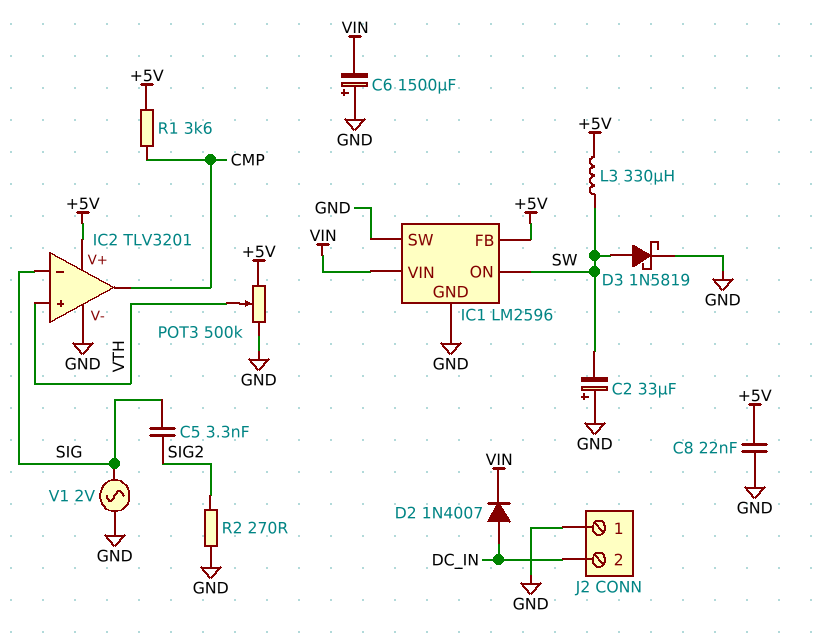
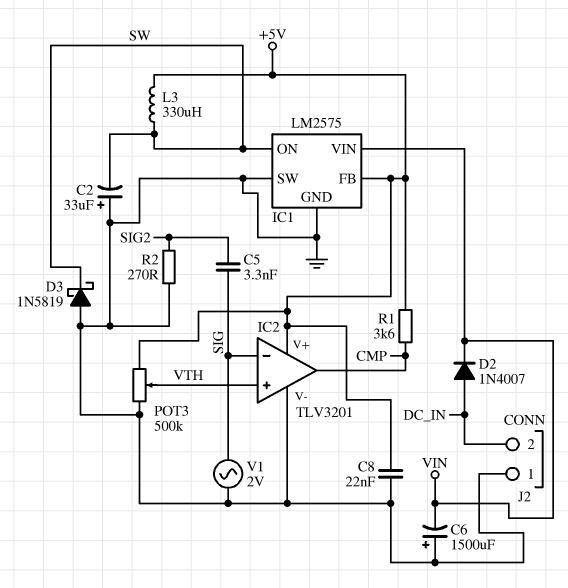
D3: schottky 1N5819 (A SW, K GND) -> schottky 1N5819 (A GND, K SW)
IC1: LM2596 -> LM2575

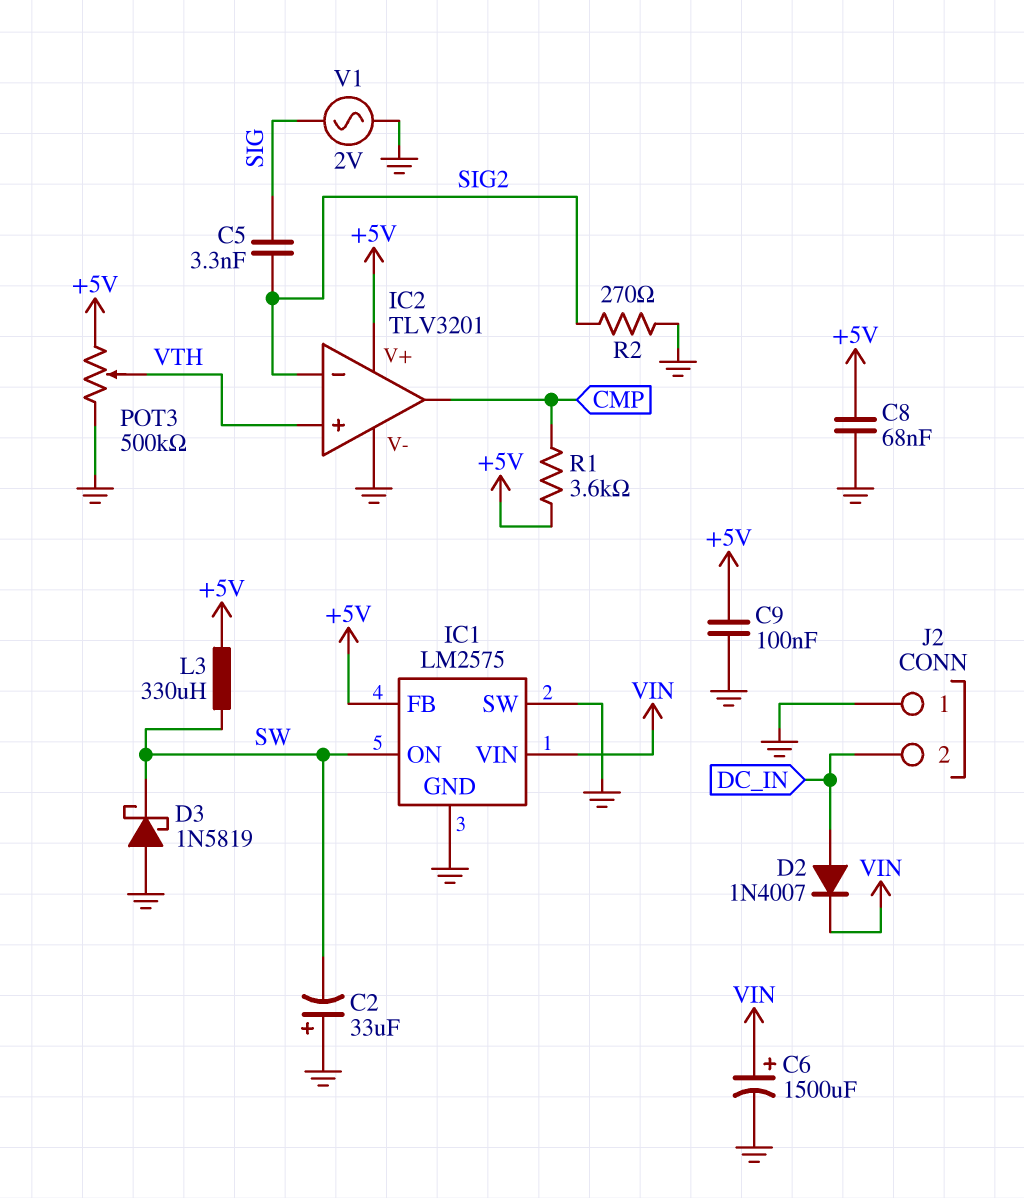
C6: 1500uF (plus GND, minus VIN) -> 1500uF (plus VIN, minus GND)
C8: 22nF (+5V, GND) -> 68nF (+5V, GND)
C9: none -> 100nF (+5V, GND)
IC2 pin in-: SIG -> SIG2

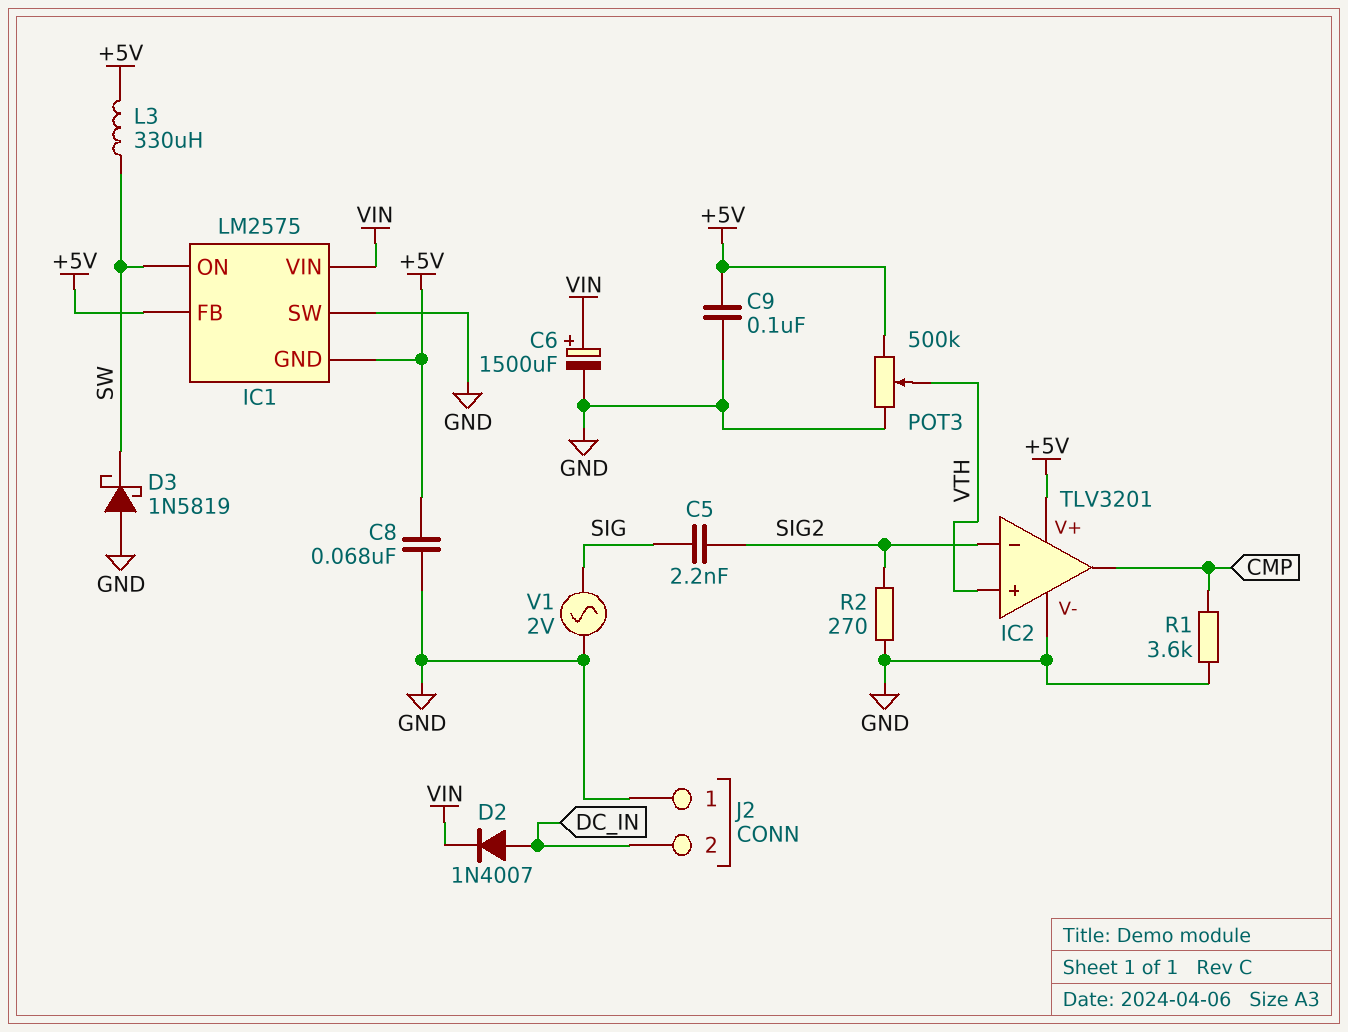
C2: 33uF (plus GND, minus SW) -> none
C5: 3.3nF (SIG, SIG2) -> 2.2nF (SIG, SIG2)
IC1 pin GND: GND -> +5V
R1: 3.6k (+5V, CMP) -> 3.6k (CMP, GND)

